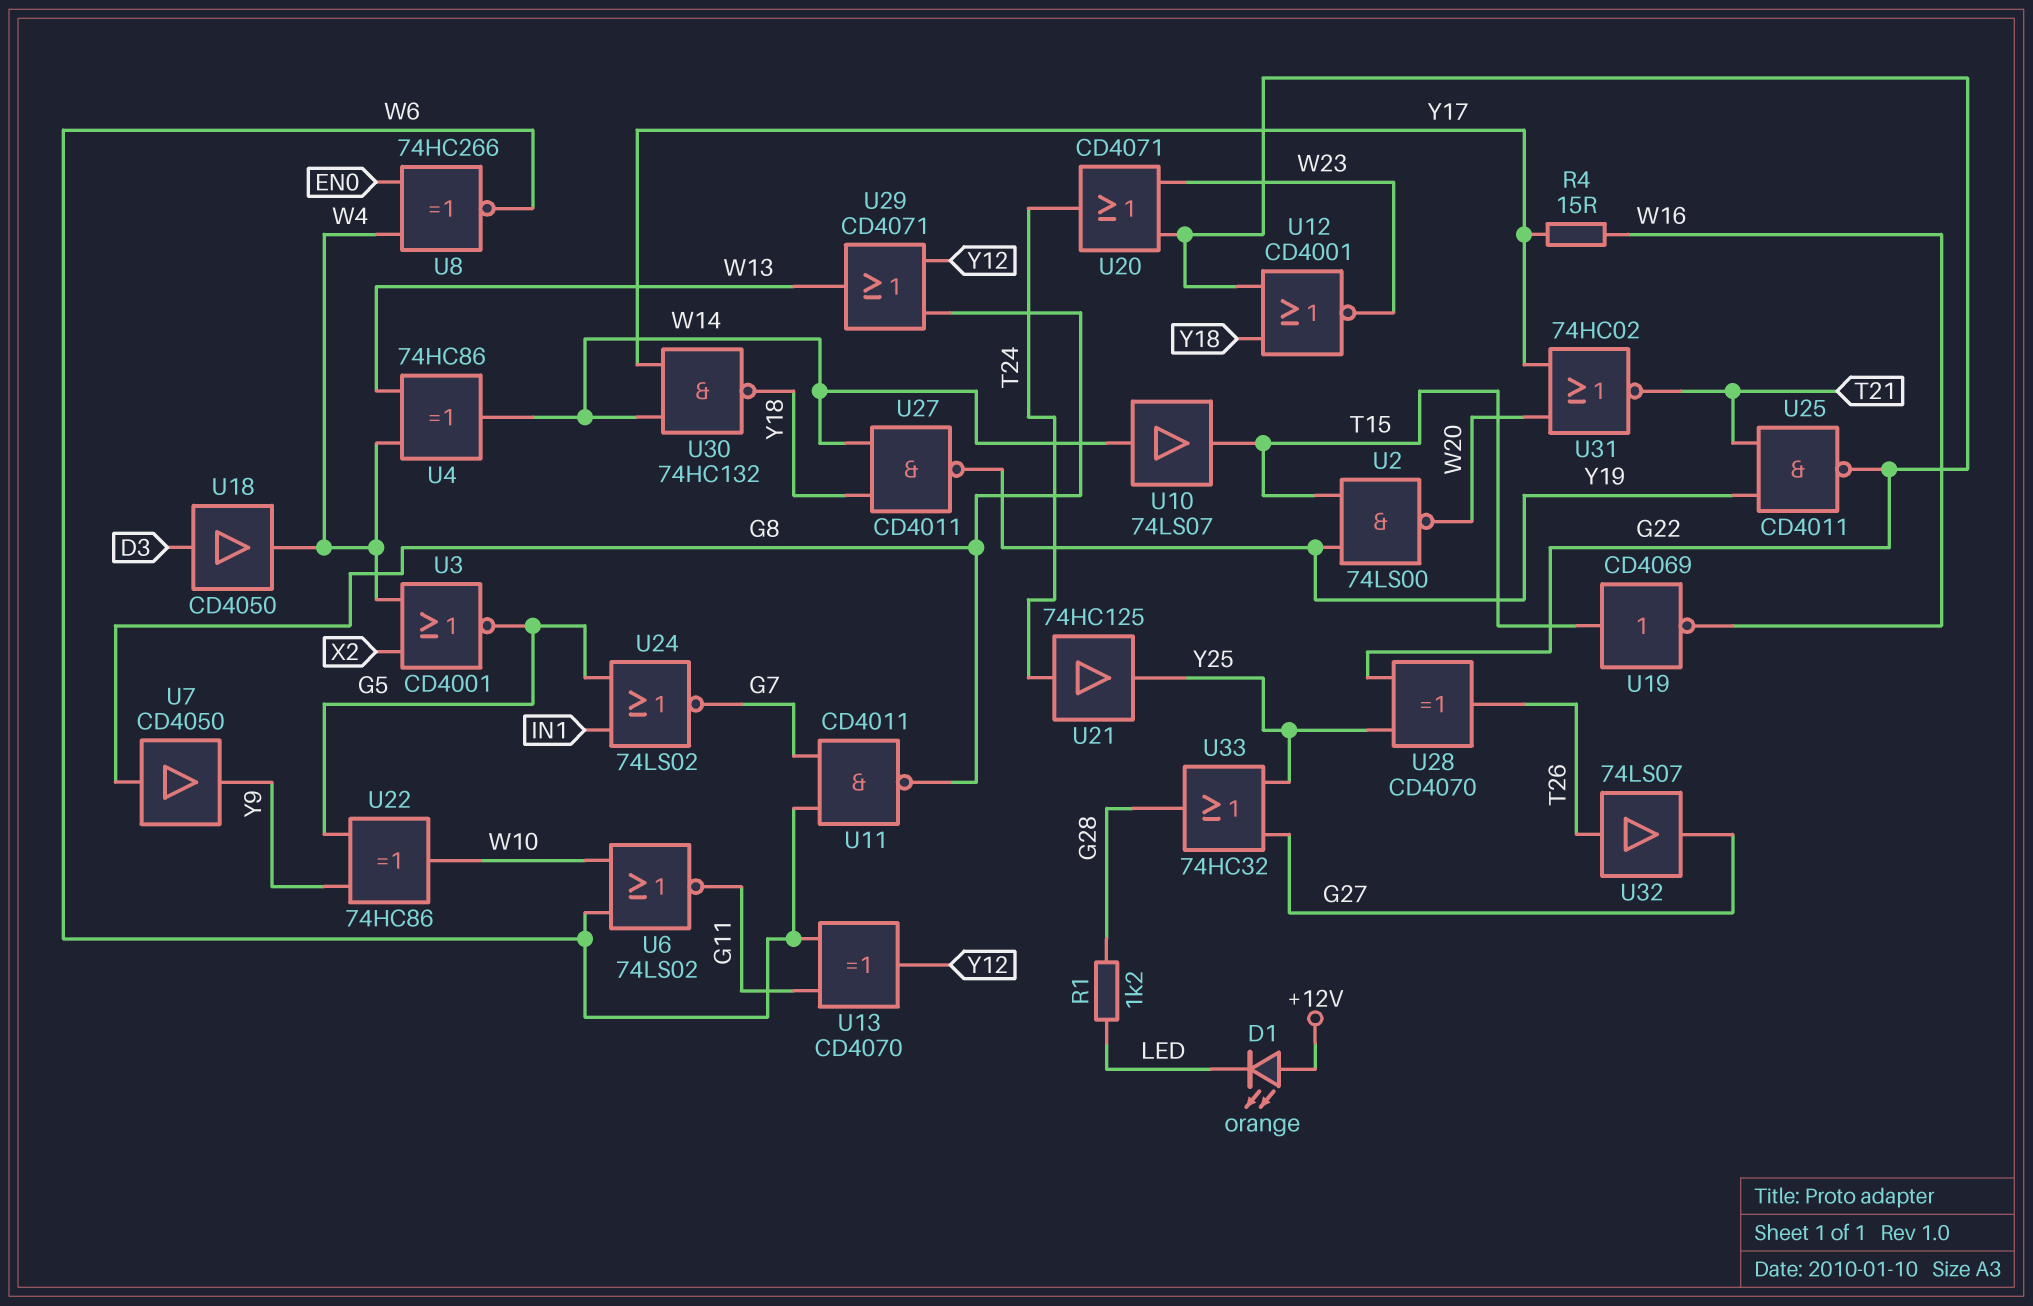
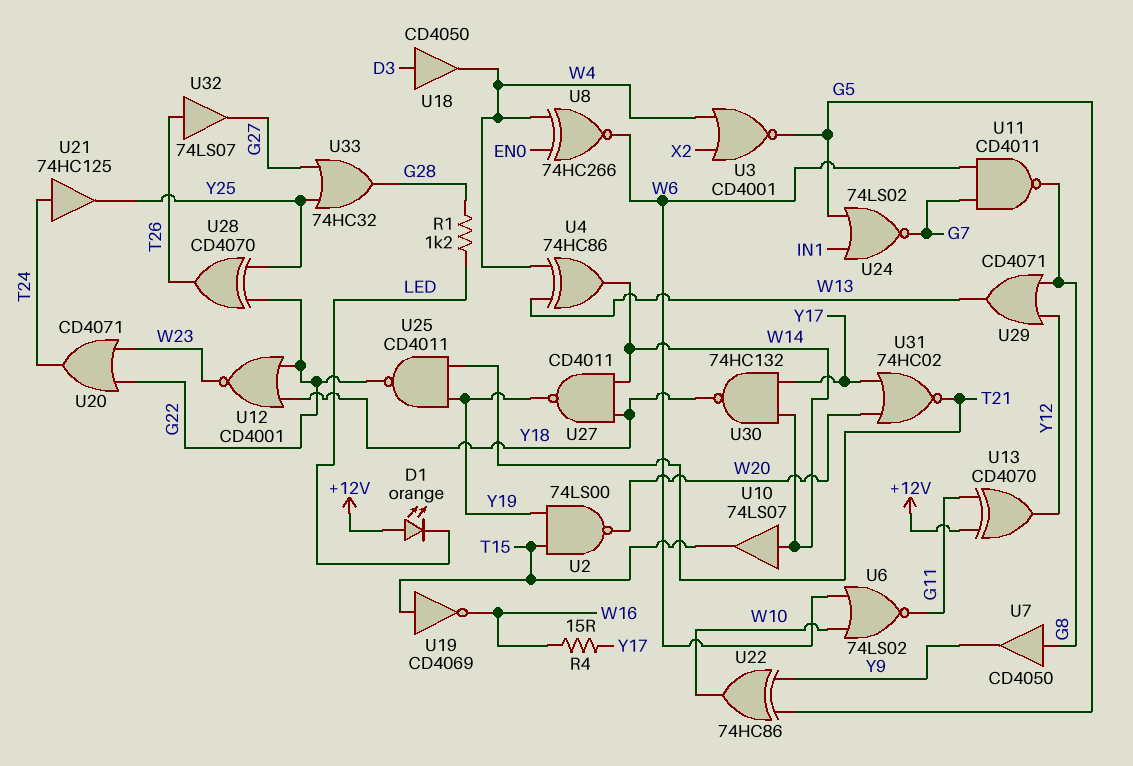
U13: XOR CD4070 (in G11, in W6, out Y12) -> XOR CD4070 (in +12V, in G11, out Y12)

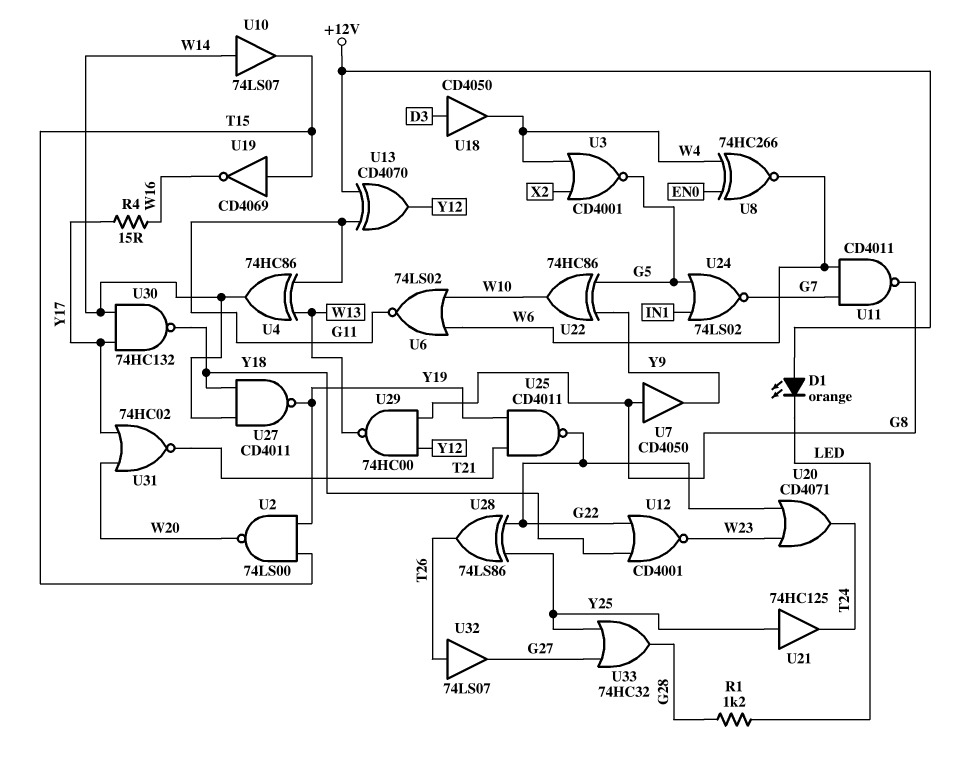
U4: XOR 74HC86 (in W4, in W13, out W14) -> XOR 74HC86 (in G11, in W13, out W14)
U21: buffer 74HC125 (in T24, out Y25) -> buffer 74HC125 (in Y25, out T24)
U28: XOR CD4070 (in G22, in Y25, out T26) -> XOR 74LS86 (in G22, in Y25, out T26)
U29: OR CD4071 (in G8, in Y12, out W13) -> NAND 74HC00 (in G8, in Y12, out W13)

